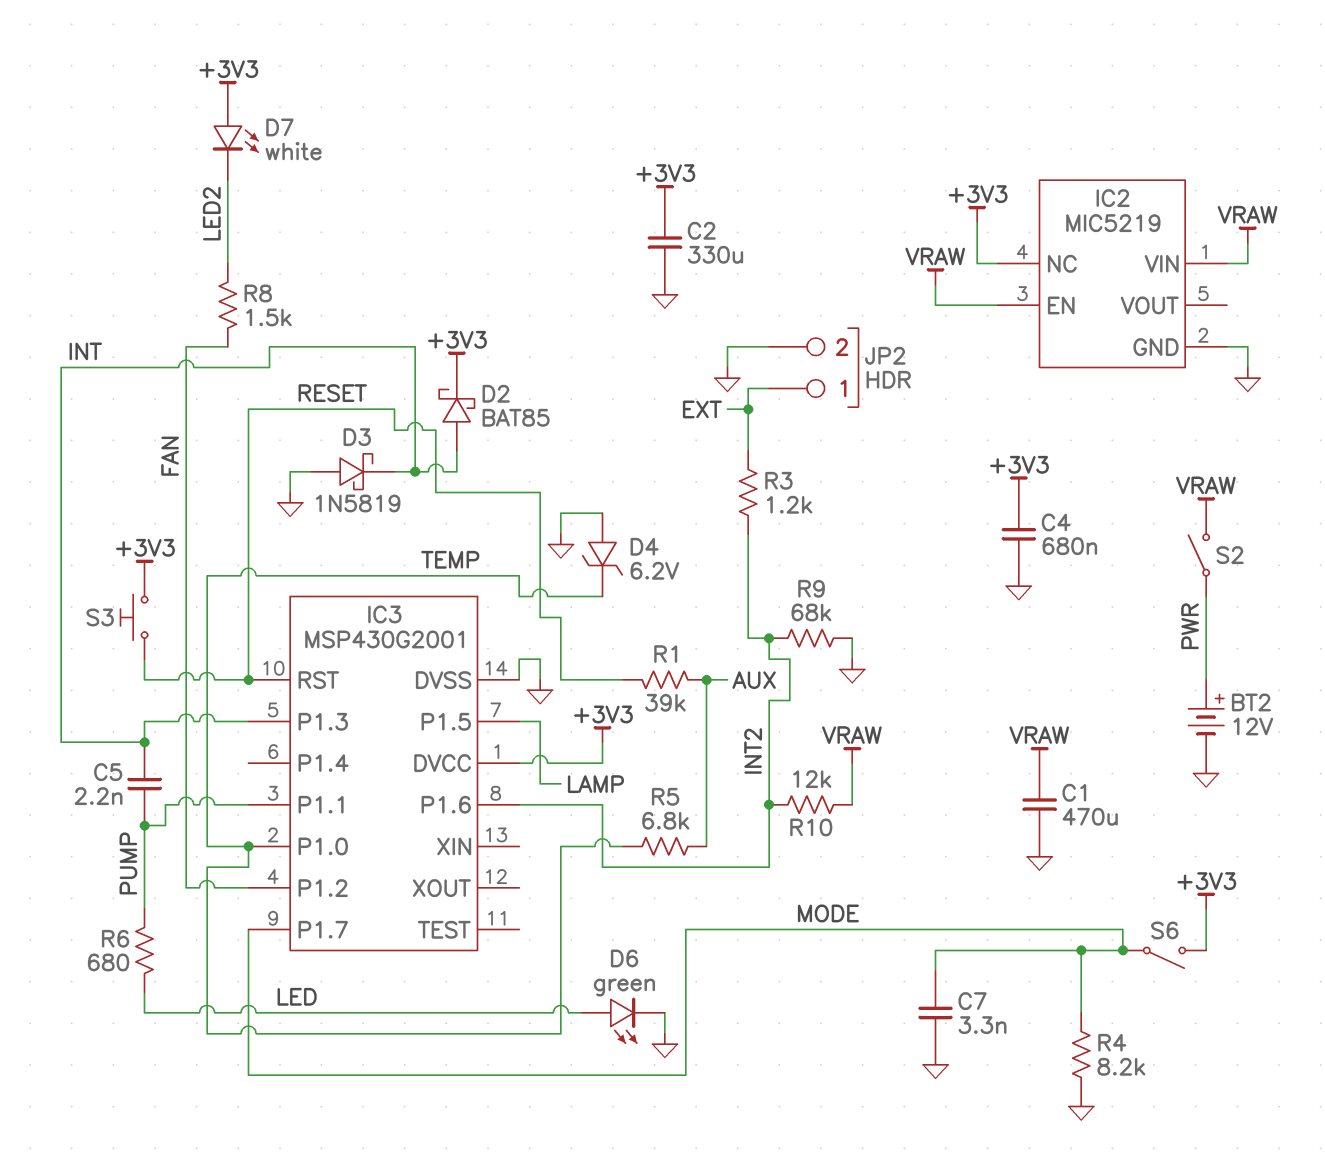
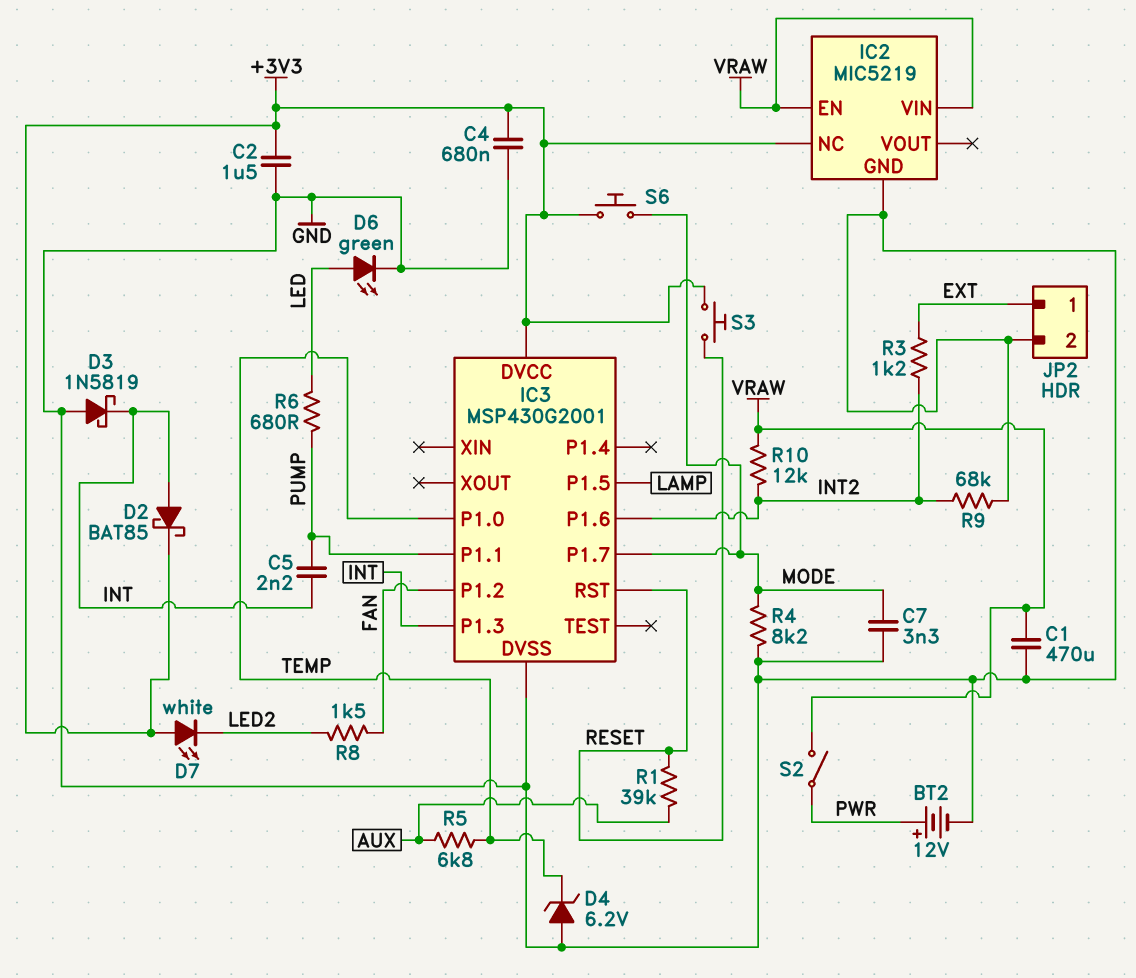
C2: 330uF (+3V3, GND) -> 1.5uF (+3V3, GND)
S6: switch (+3V3, MODE) -> button (+3V3, MODE)

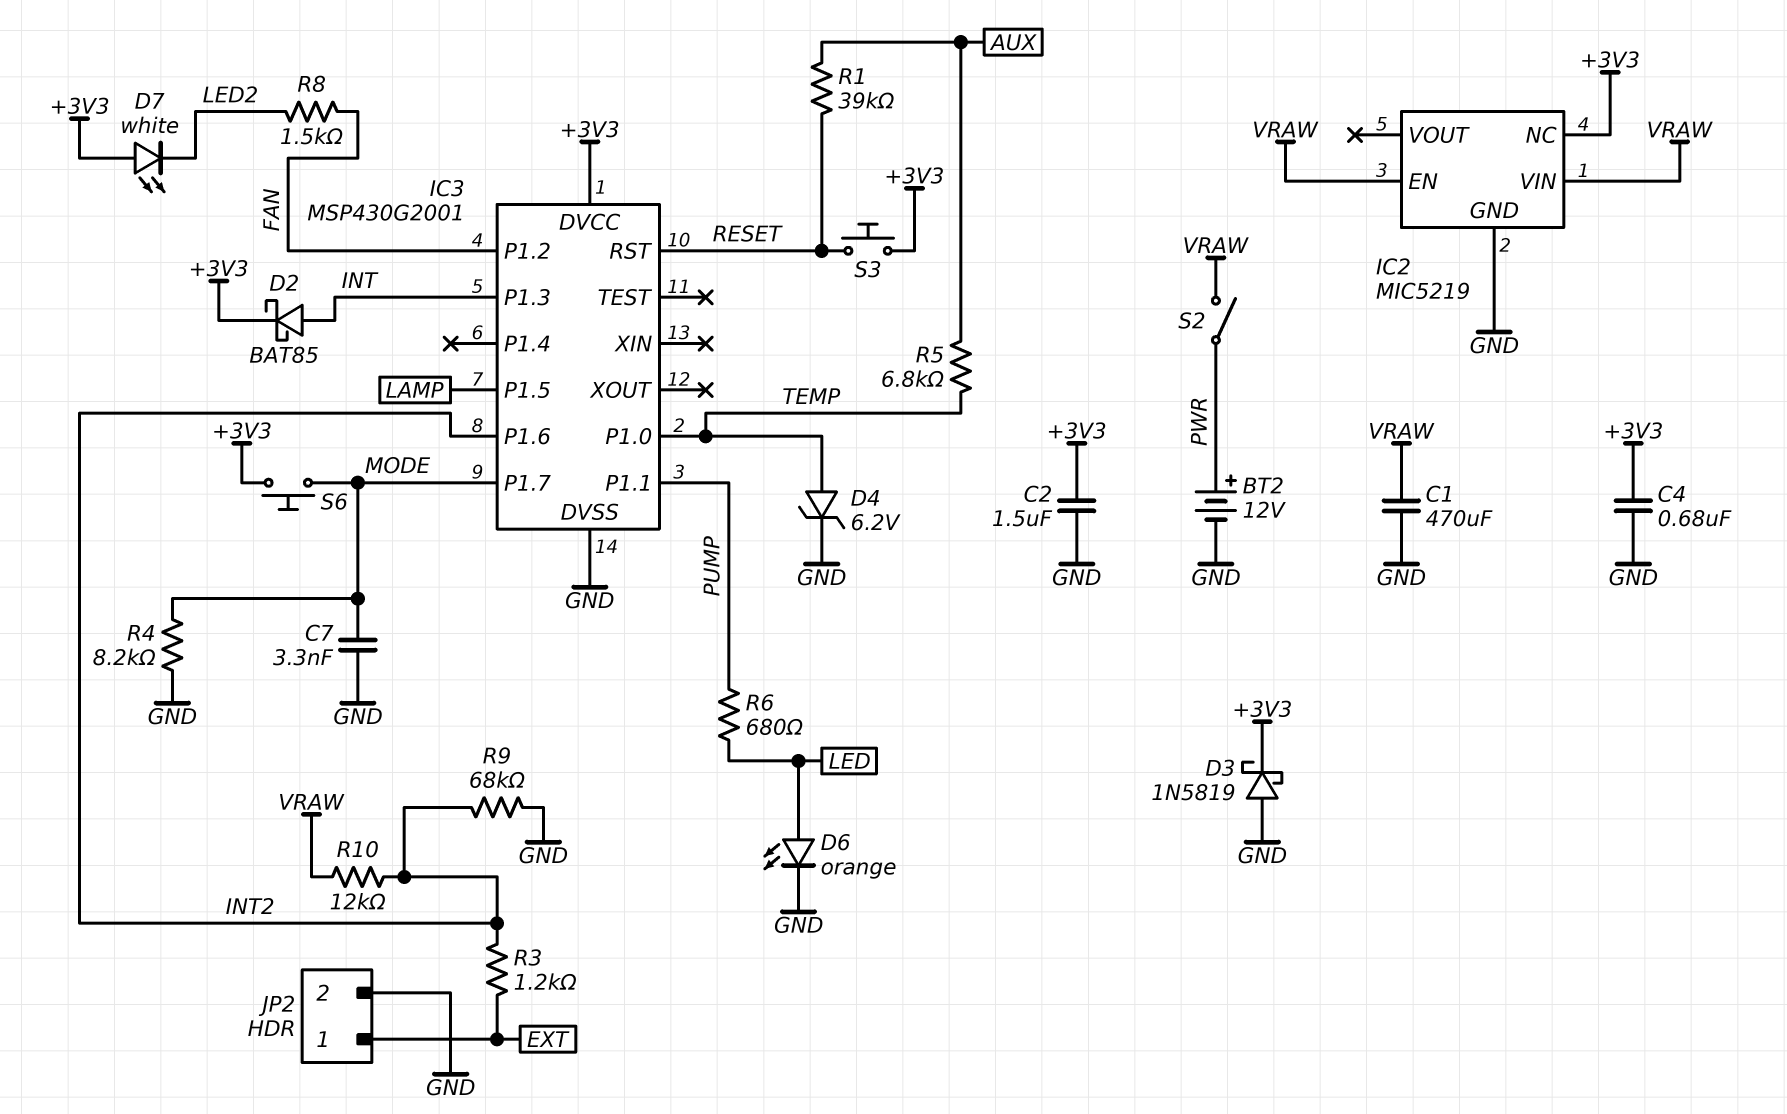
C5: 2.2nF (INT, PUMP) -> none
D3: schottky 1N5819 (A GND, K INT) -> schottky 1N5819 (A GND, K +3V3)
D4: zener 6.2V (A GND, K TEMP) -> zener 6.2V (A TEMP, K GND)
D6: LED green (A LED, K GND) -> LED orange (A LED, K GND)

